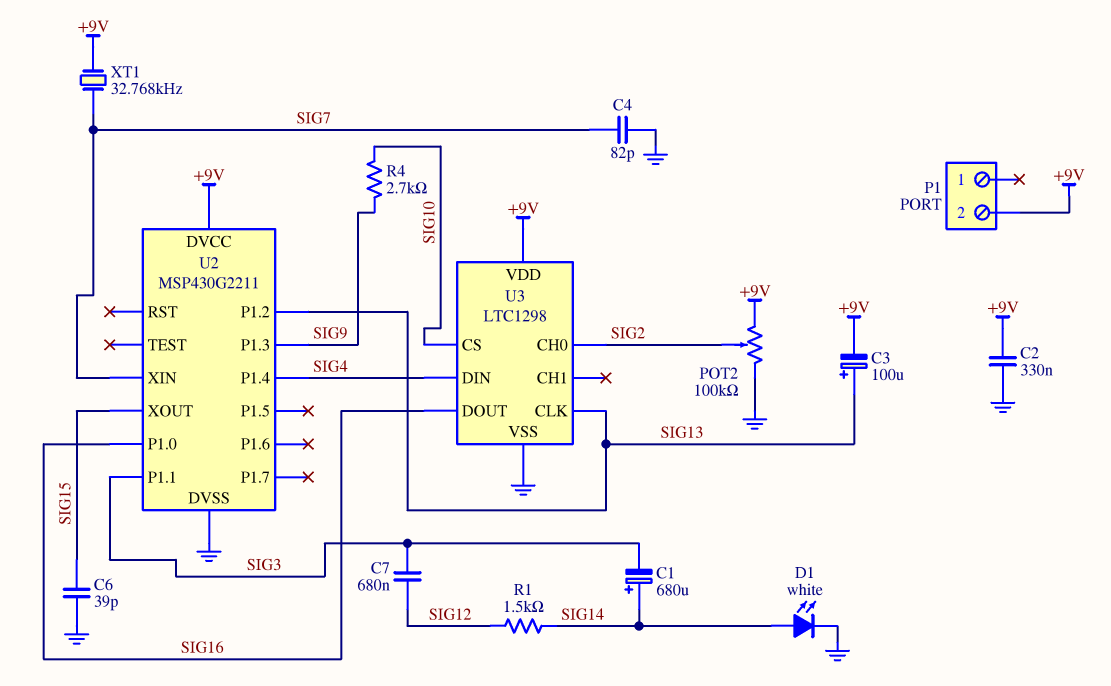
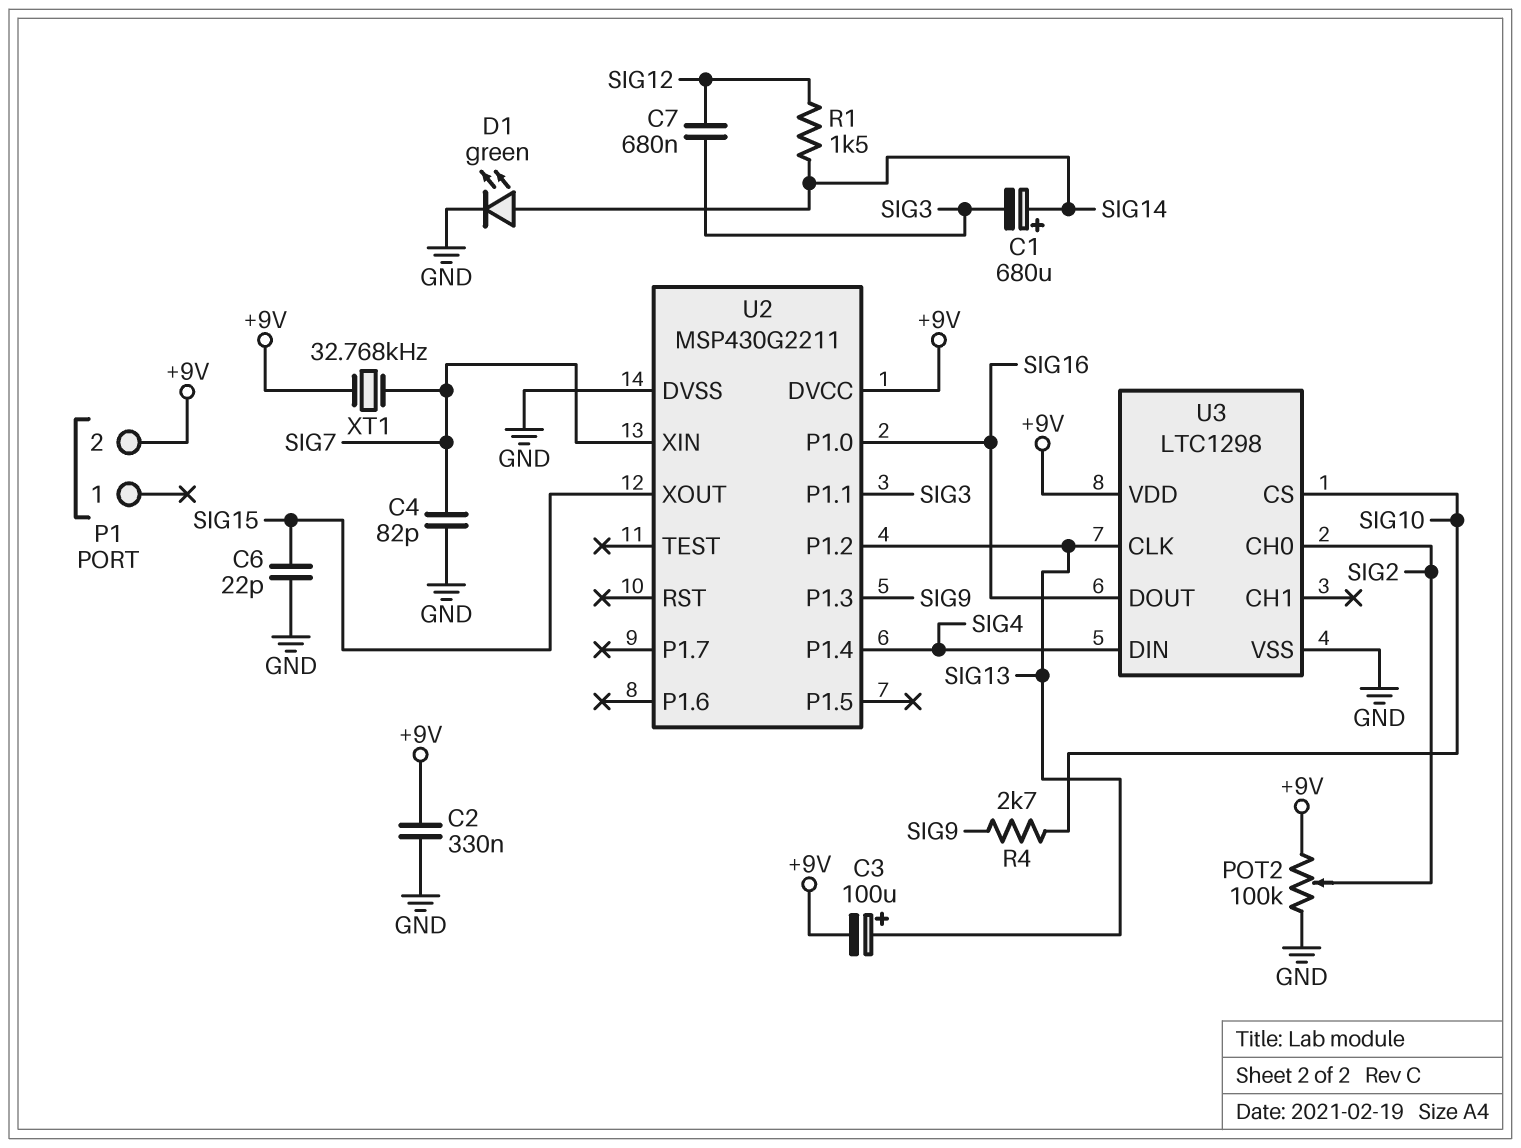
C6: 39pF (GND, SIG15) -> 22pF (GND, SIG15)
D1: LED white (A SIG14, K GND) -> LED green (A SIG14, K GND)

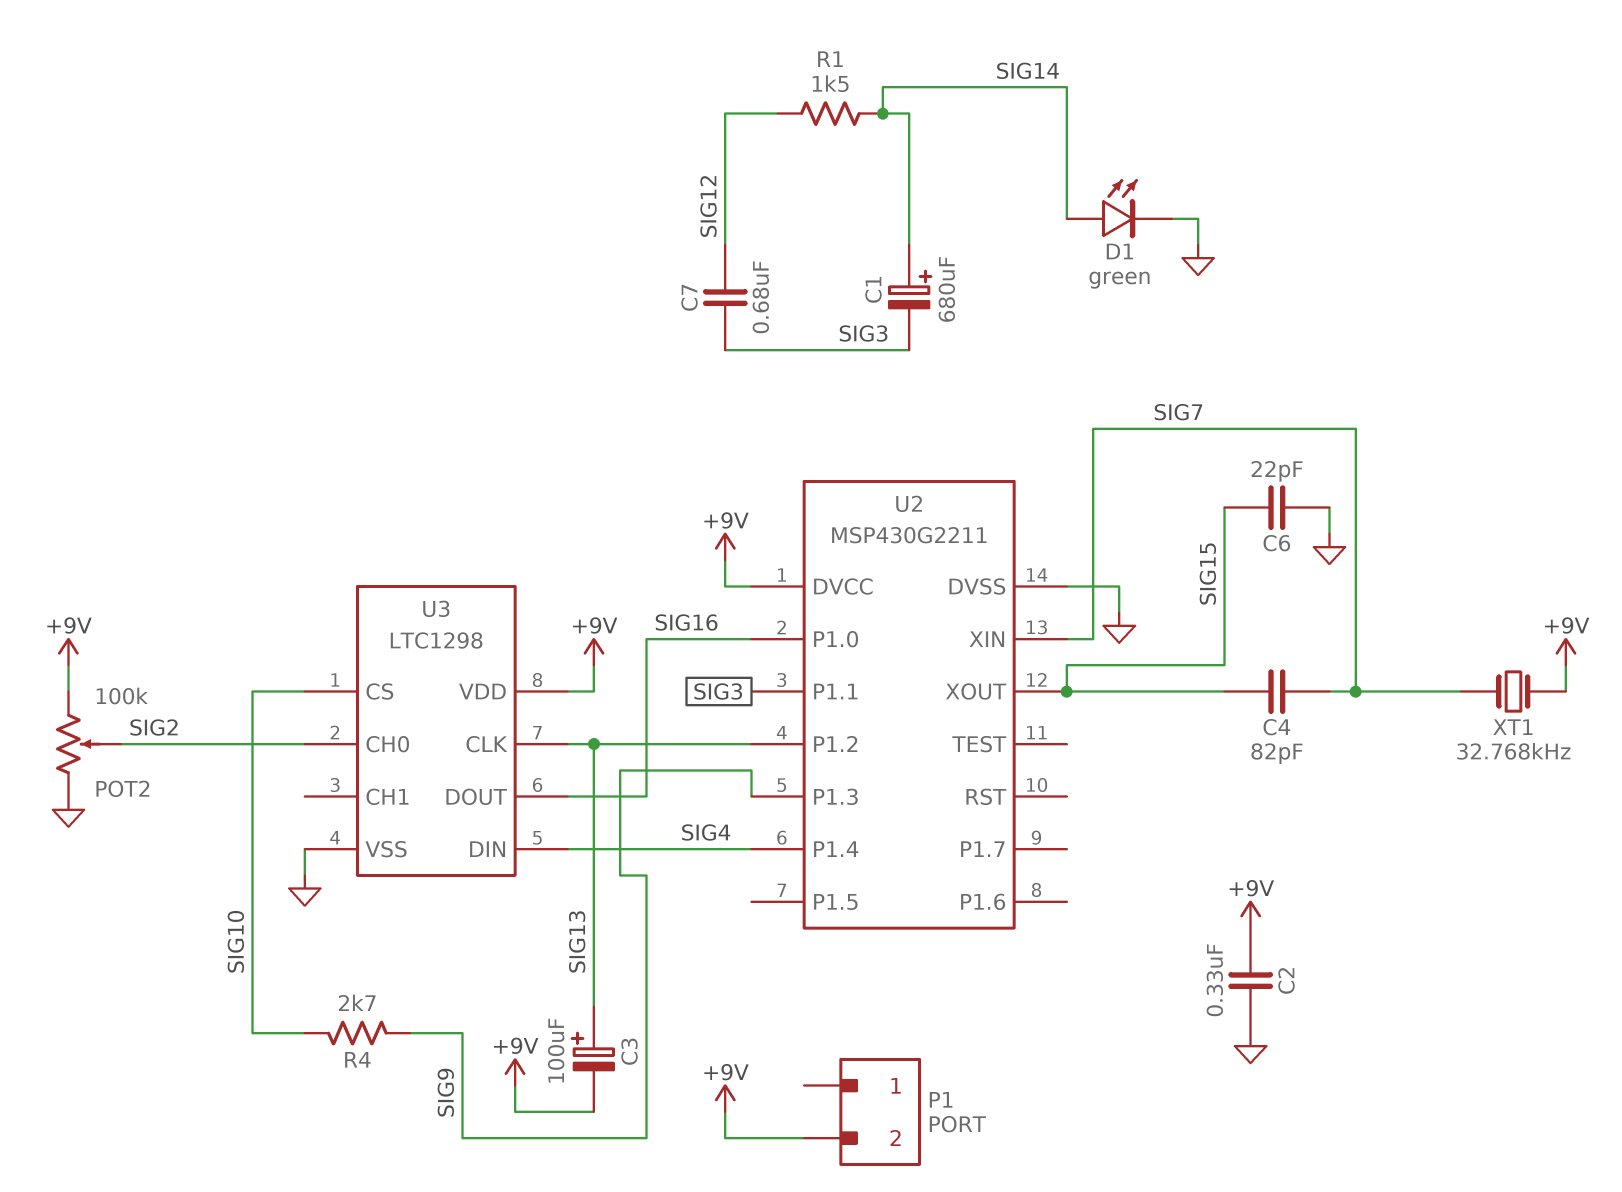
C4: 82pF (GND, SIG7) -> 82pF (SIG7, SIG15)

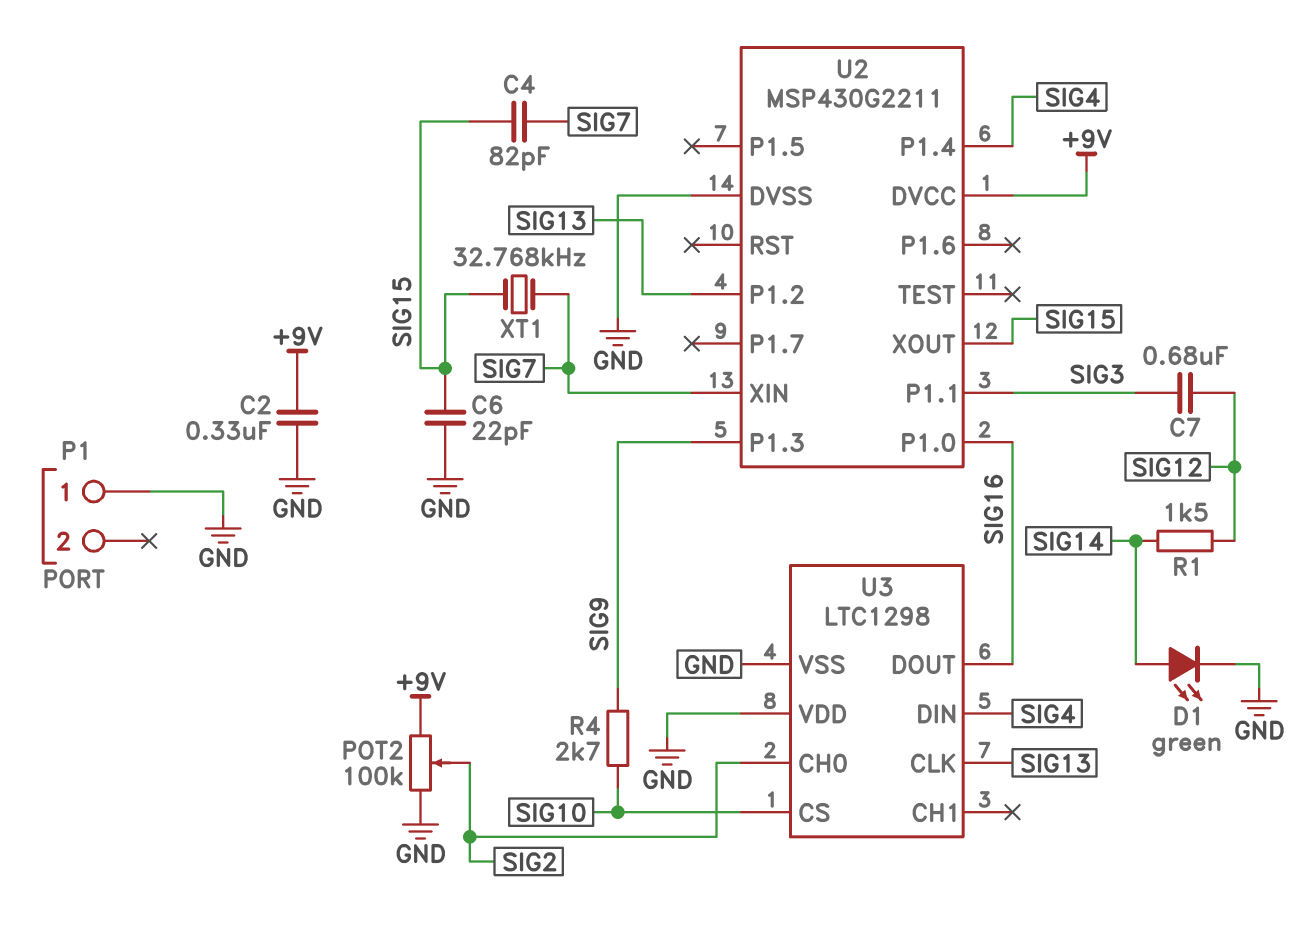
C1: 680uF (plus SIG14, minus SIG3) -> none
C3: 100uF (plus SIG13, minus +9V) -> none
P1 pin 1: none -> GND
P1 pin 2: +9V -> none
U3 pin VDD: +9V -> GND
XT1: 32.768kHz (+9V, SIG7) -> 32.768kHz (SIG7, SIG15)

